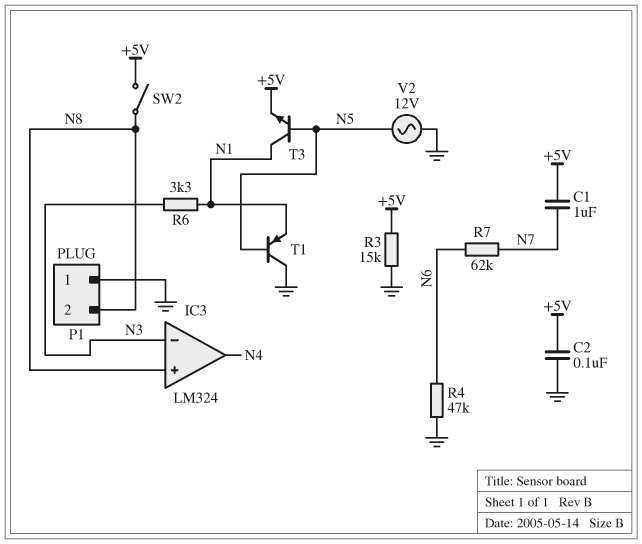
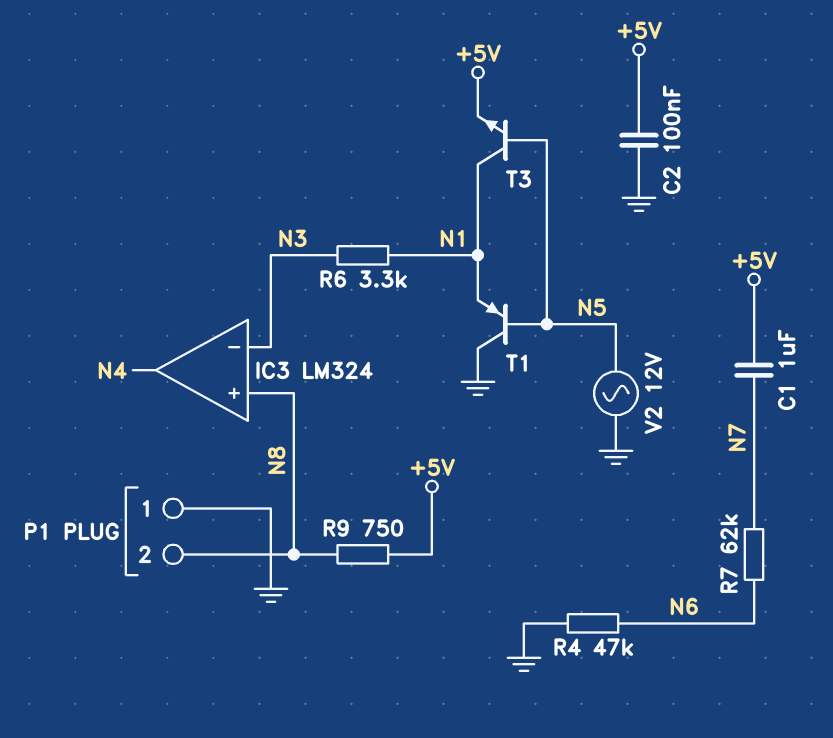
R3: 15k (+5V, GND) -> none
R9: none -> 750 (+5V, N8)
SW2: switch (+5V, N8) -> none

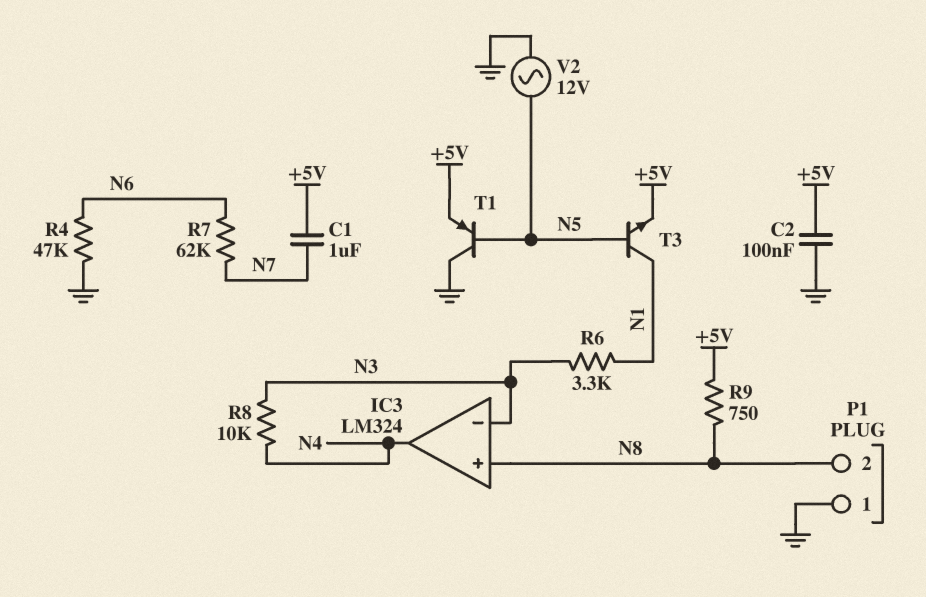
R8: none -> 10k (N3, N4)
T1: PNP (B N5, C GND, E N1) -> PNP (B N5, C GND, E +5V)

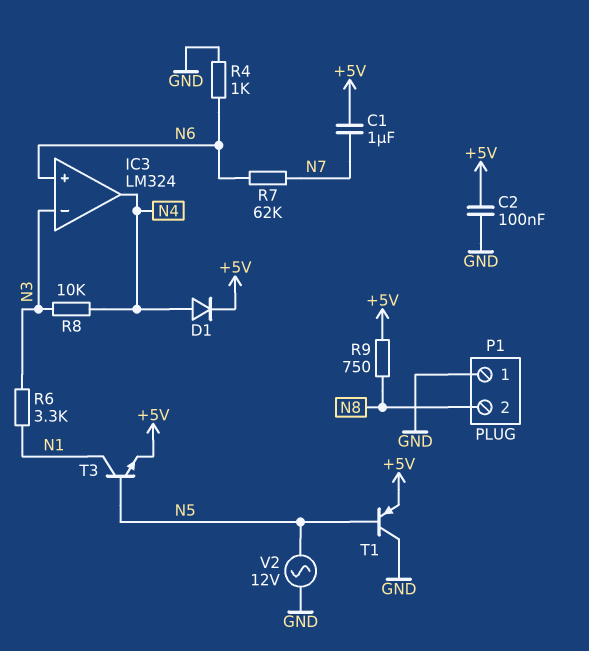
D1: none -> diode (A N4, K +5V)
IC3 pin in+: N8 -> N6
R4: 47k (GND, N6) -> 1k (GND, N6)

